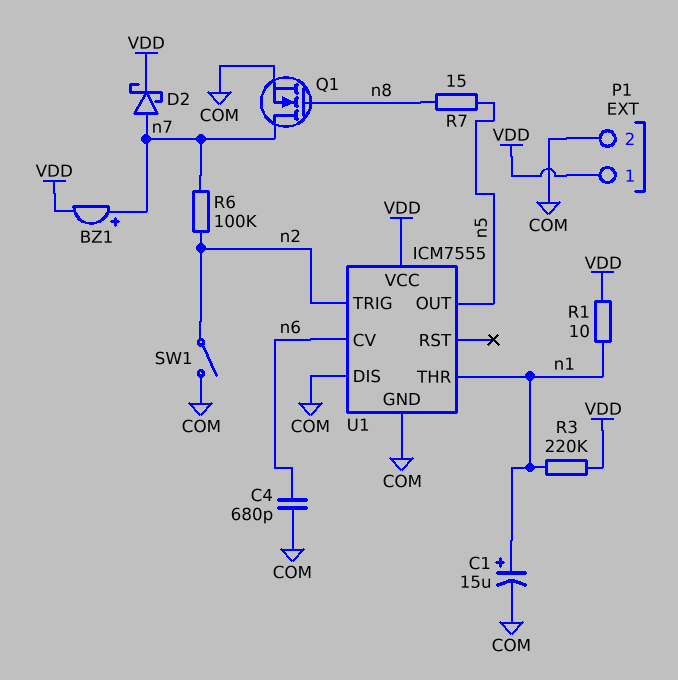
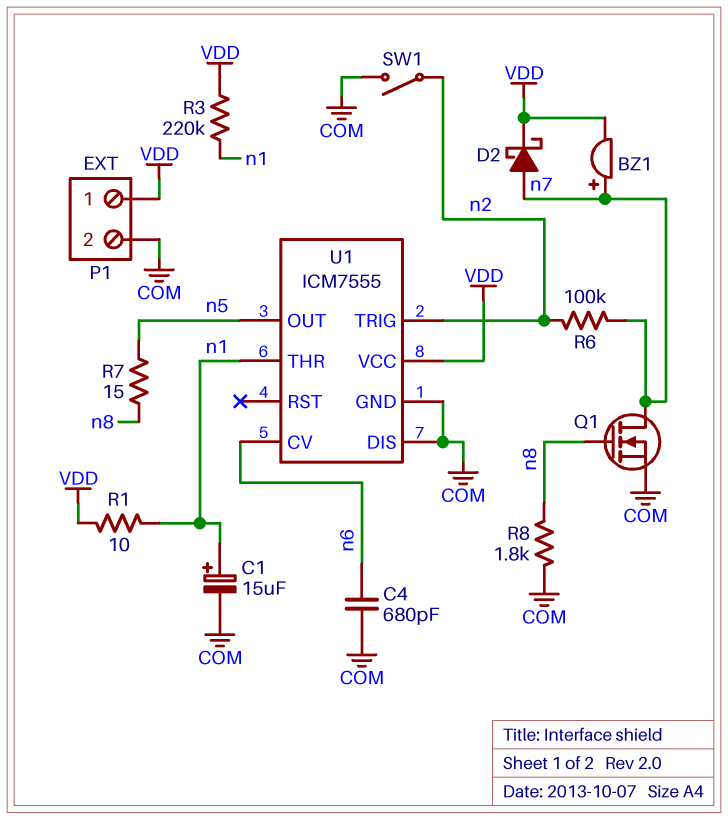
R8: none -> 1.8k (COM, n8)

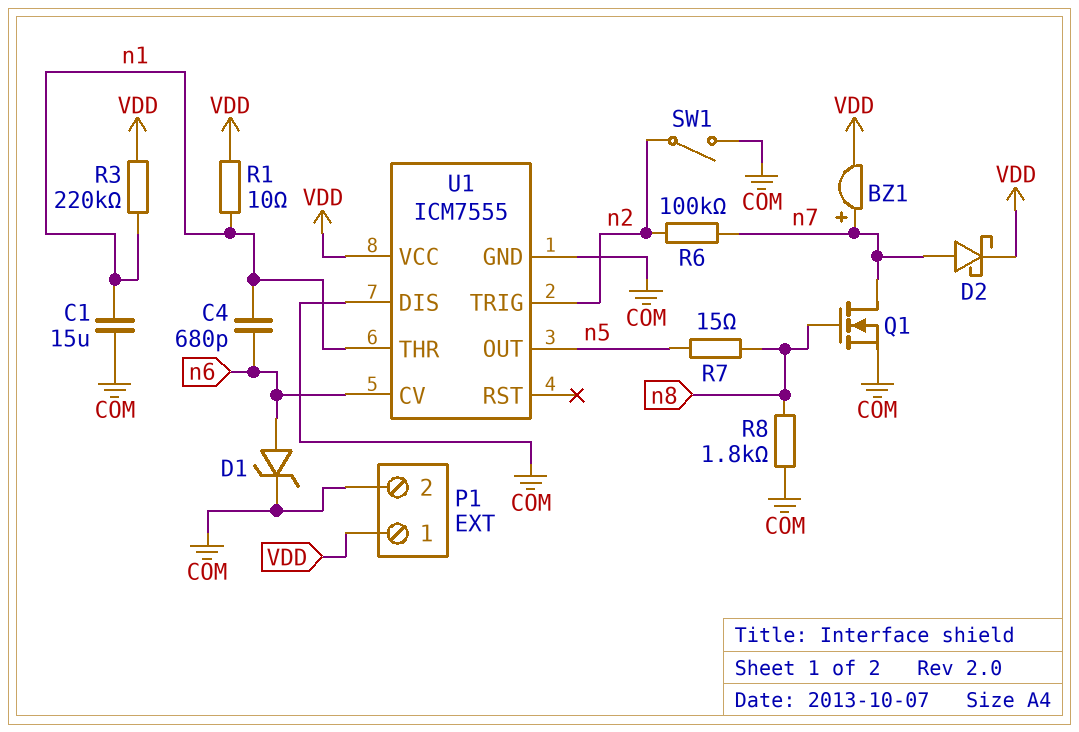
C1: 15uF (plus n1, minus COM) -> 15uF (COM, n1)
C4: 680pF (COM, n6) -> 680pF (n1, n6)
D1: none -> zener (A n6, K COM)

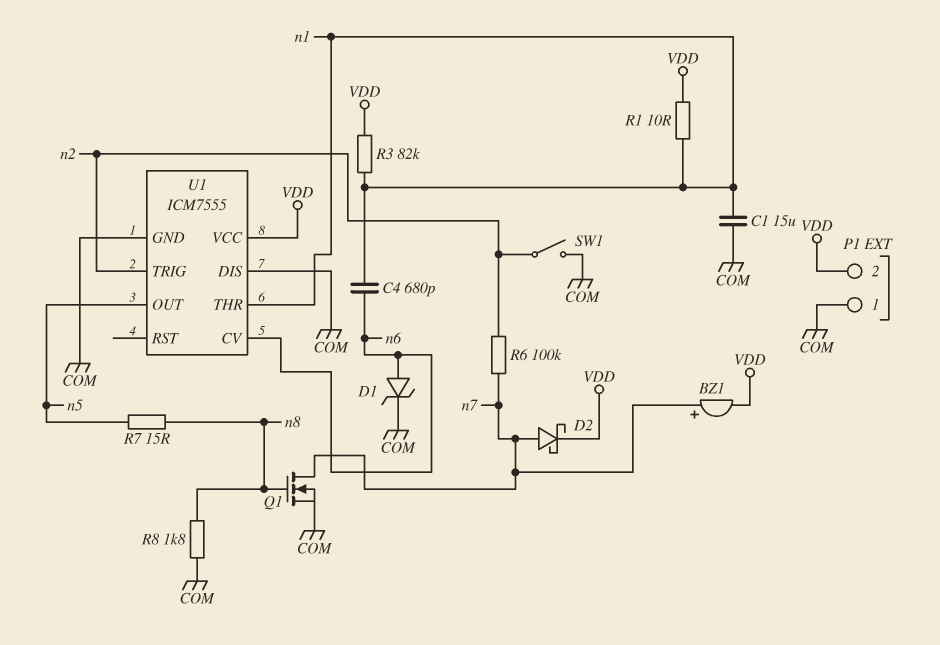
P1 pin 1: VDD -> COM
P1 pin 2: COM -> VDD
R3: 220k (VDD, n1) -> 82k (VDD, n1)

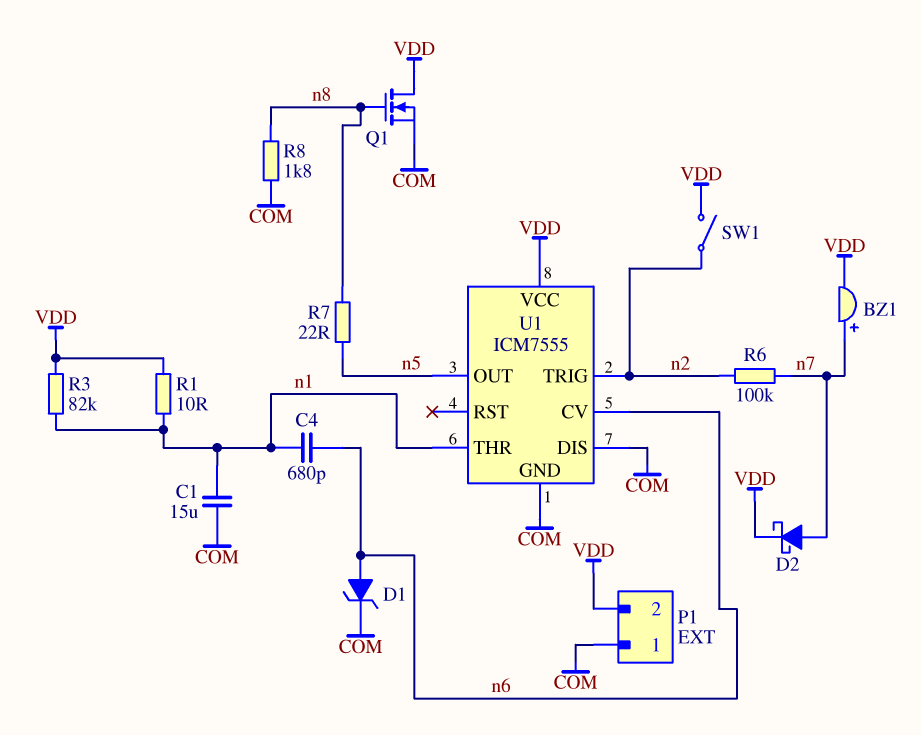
Q1: NMOS (G n8, D n7, S COM) -> NMOS (G n8, D VDD, S COM)
R7: 15 (n5, n8) -> 22 (n5, n8)
SW1: switch (COM, n2) -> switch (VDD, n2)

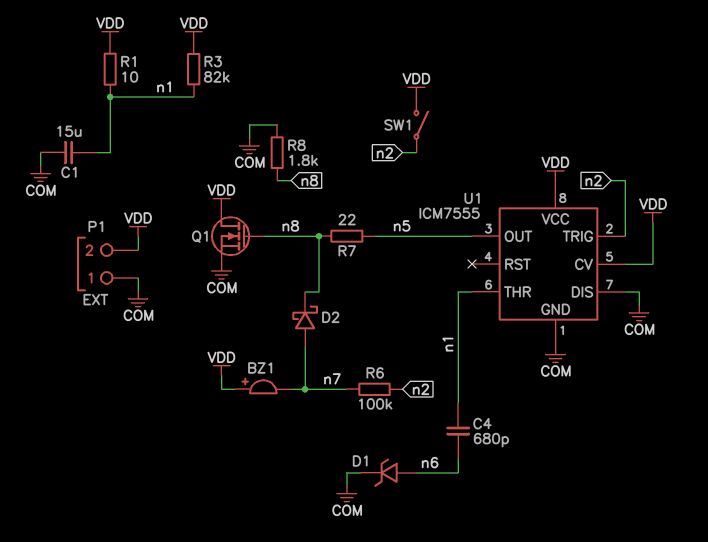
BZ1: buzzer (plus n7, minus VDD) -> buzzer (plus VDD, minus n7)
D2: schottky (A n7, K VDD) -> schottky (A n7, K n8)
U1 pin CV: n6 -> VDD

